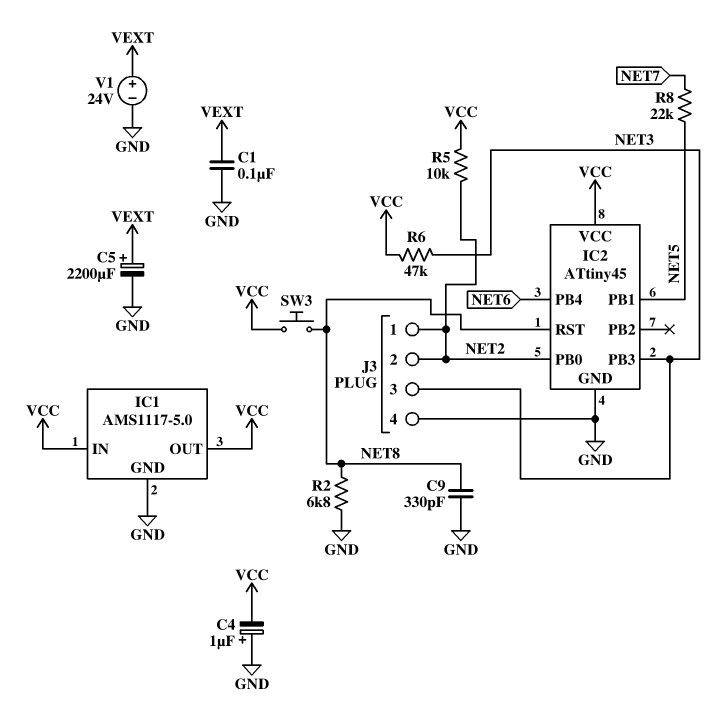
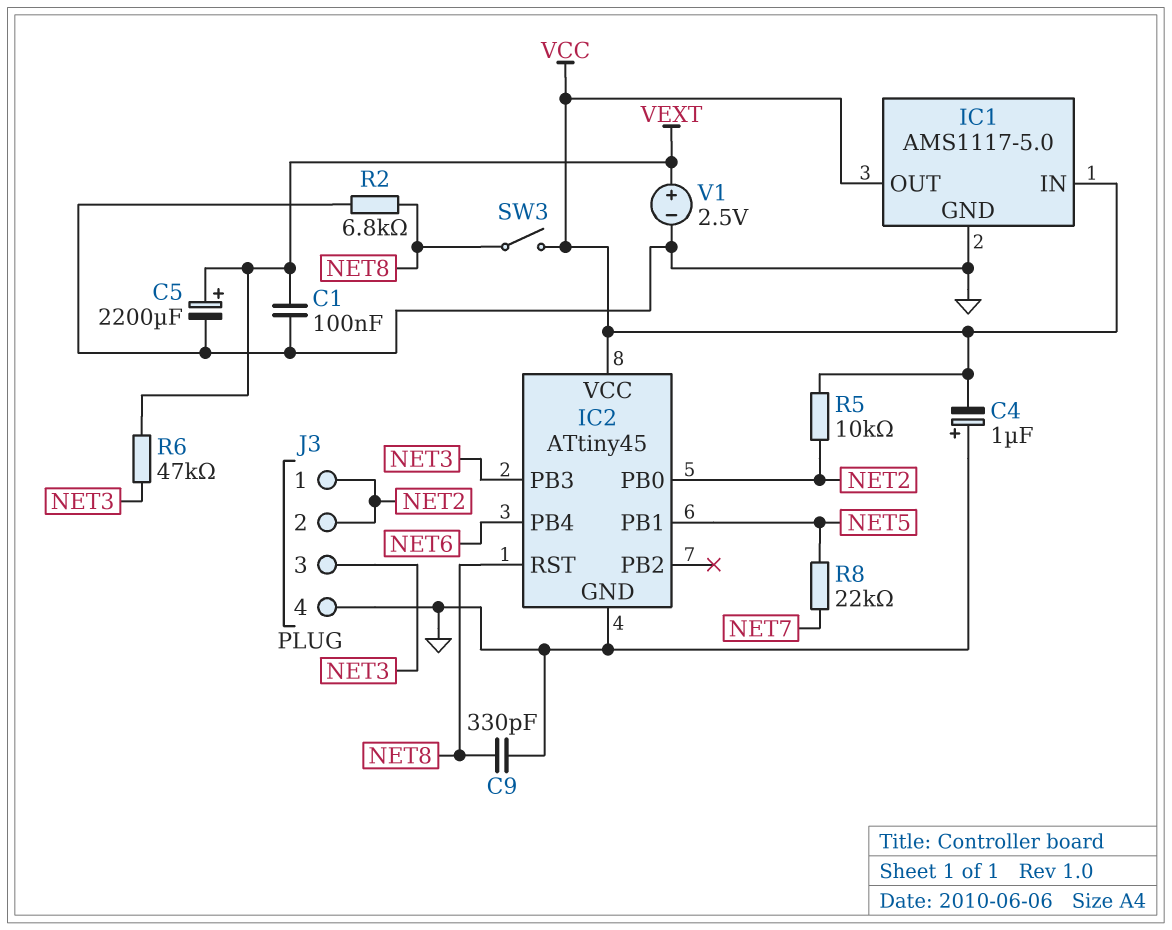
R6: 47k (NET3, VCC) -> 47k (NET3, VEXT)
SW3: button (NET8, VCC) -> switch (NET8, VCC)
V1: 24V (plus VEXT, minus GND) -> 2.5V (plus VEXT, minus GND)

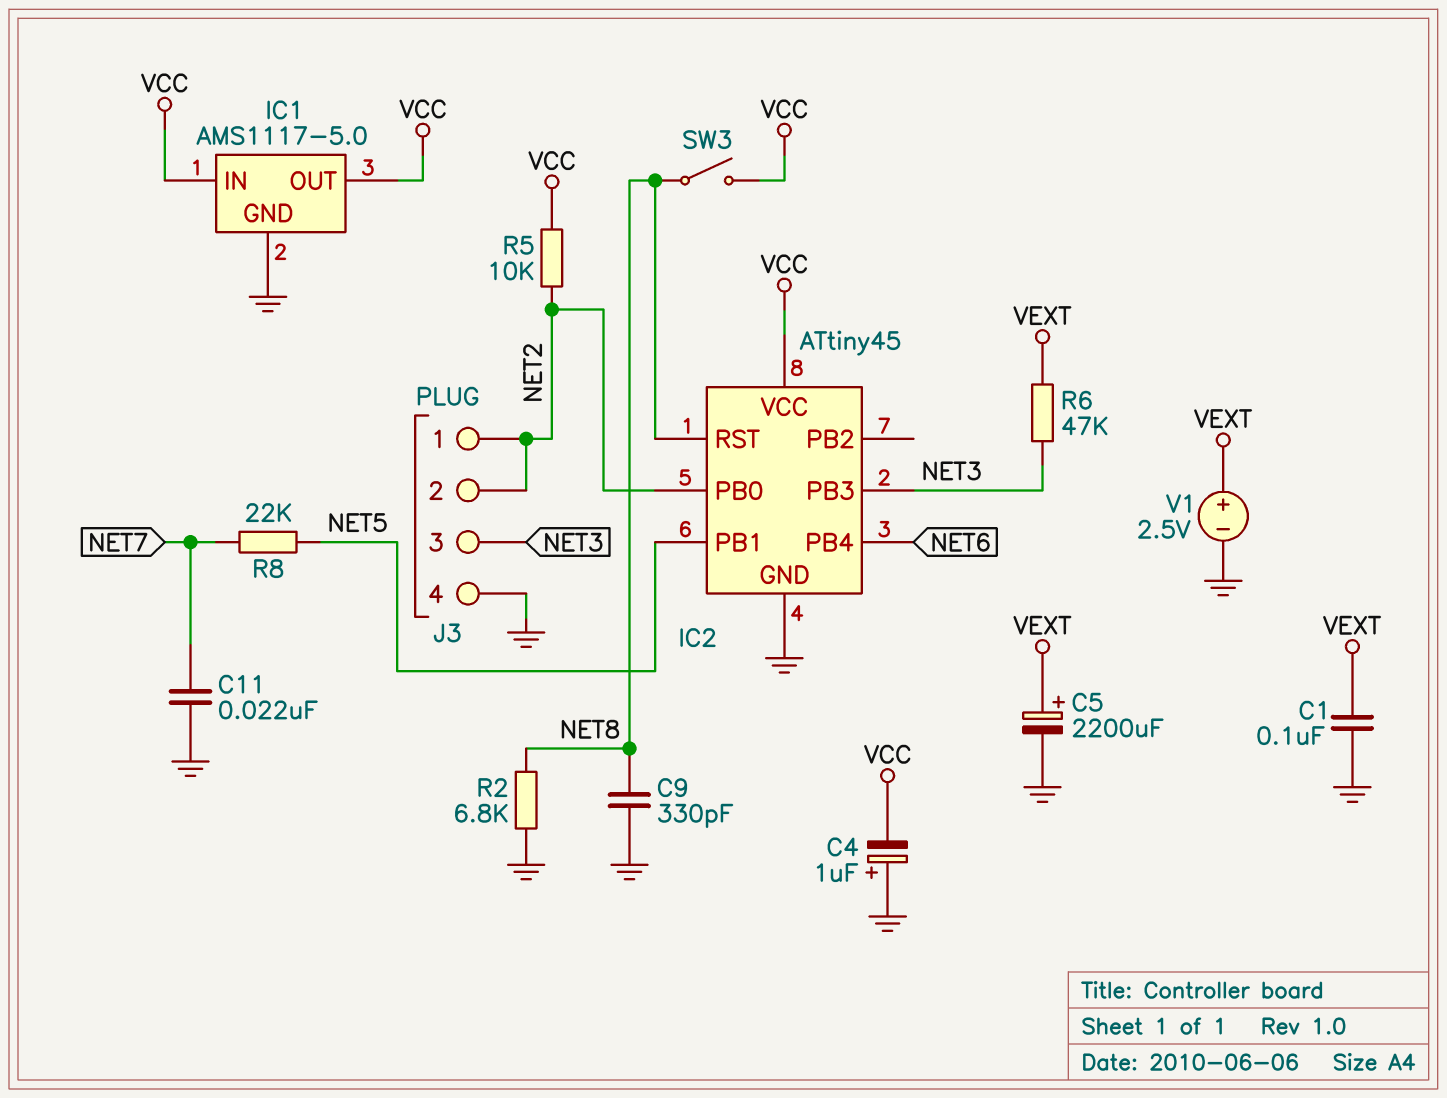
C11: none -> 22nF (GND, NET7)

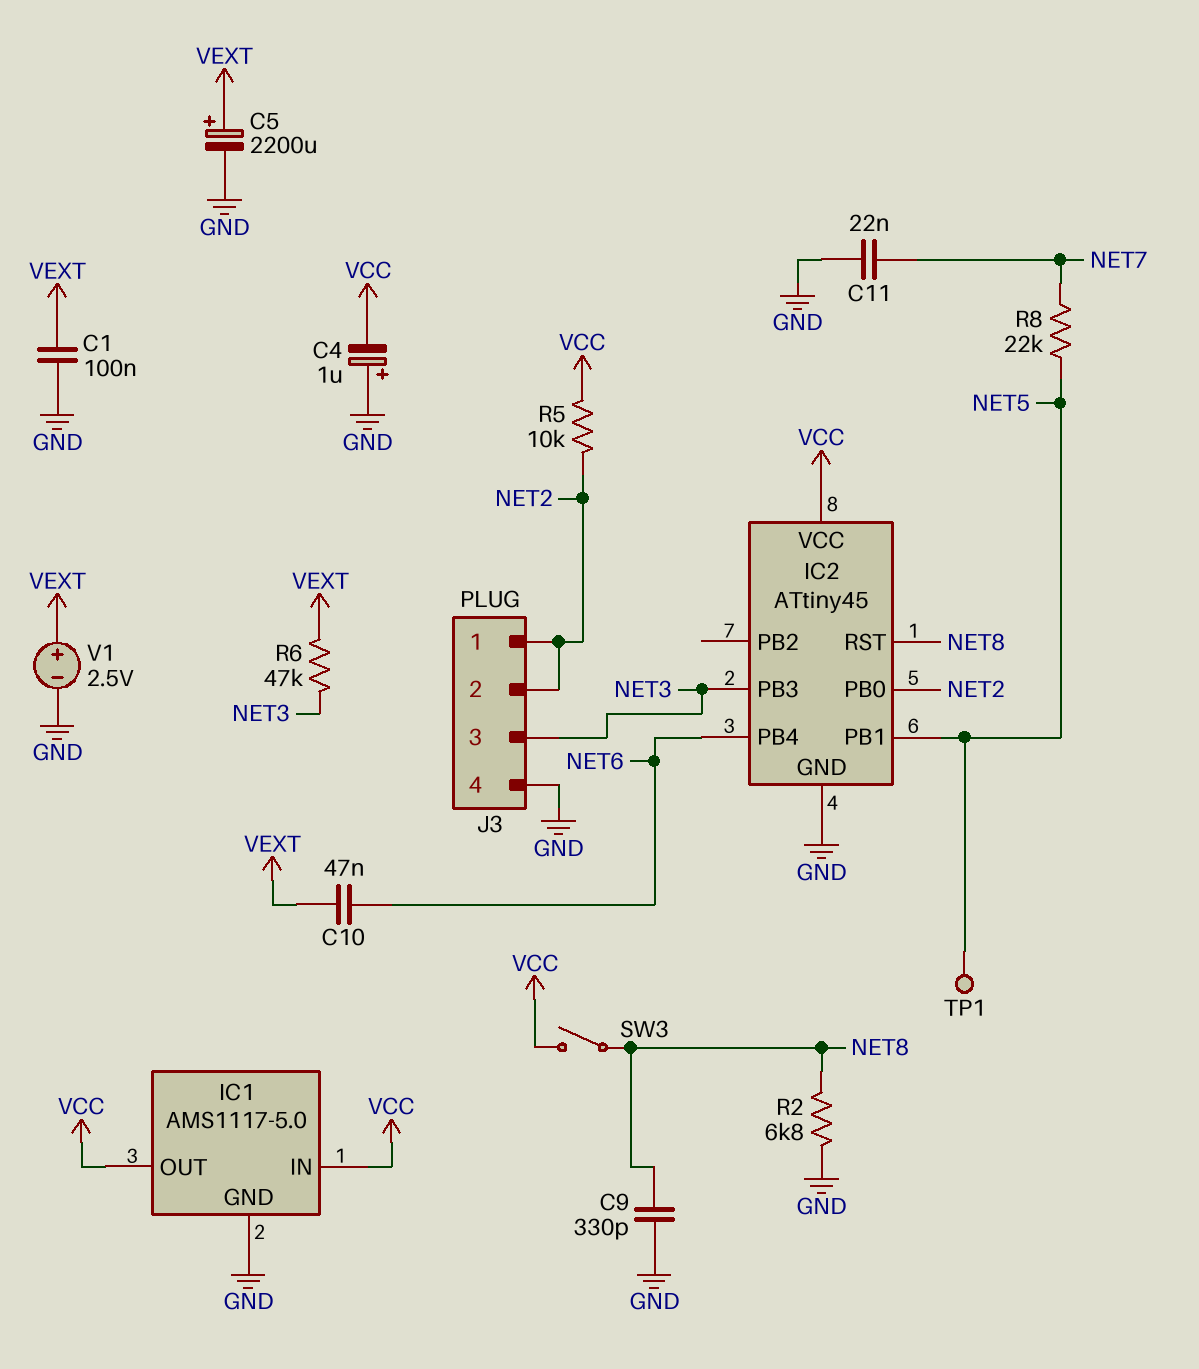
C10: none -> 47nF (NET6, VEXT)
TP1: none -> test point (NET5)

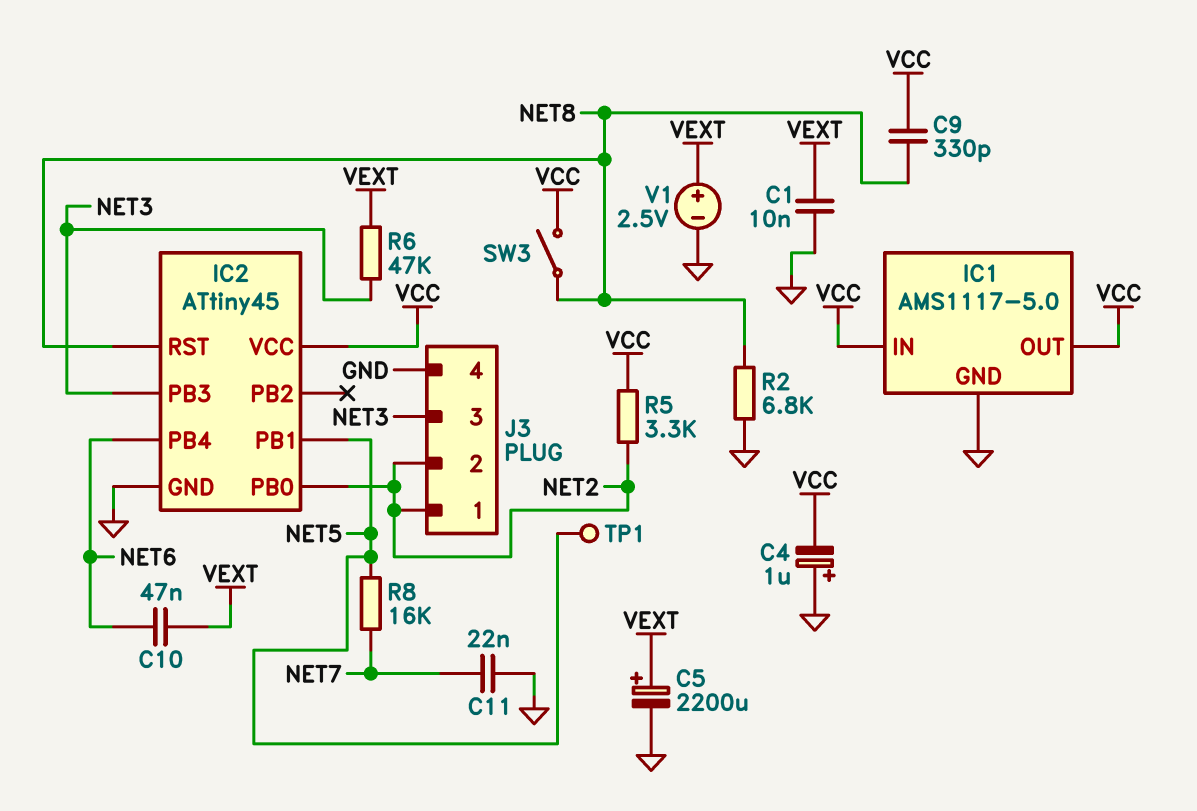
C1: 100nF (GND, VEXT) -> 10nF (GND, VEXT)
C9: 330pF (GND, NET8) -> 330pF (NET8, VCC)
R5: 10k (NET2, VCC) -> 3.3k (NET2, VCC)
R8: 22k (NET5, NET7) -> 16k (NET5, NET7)

